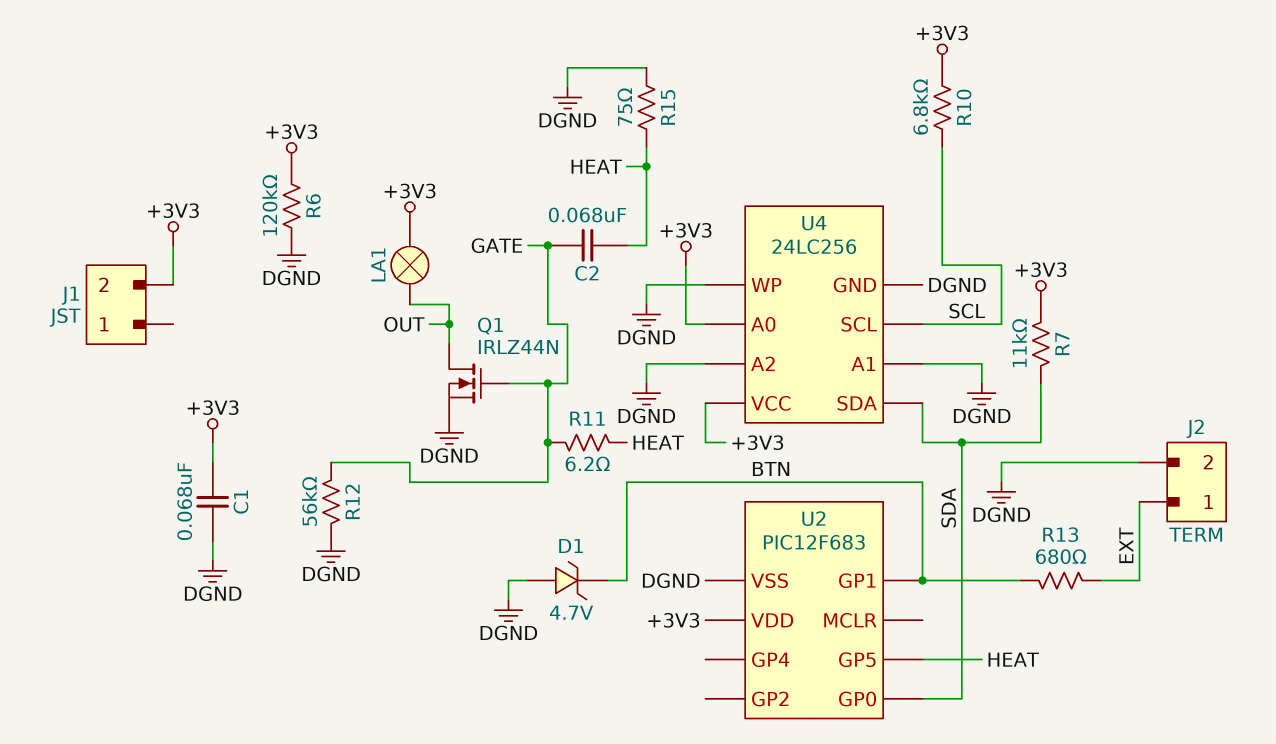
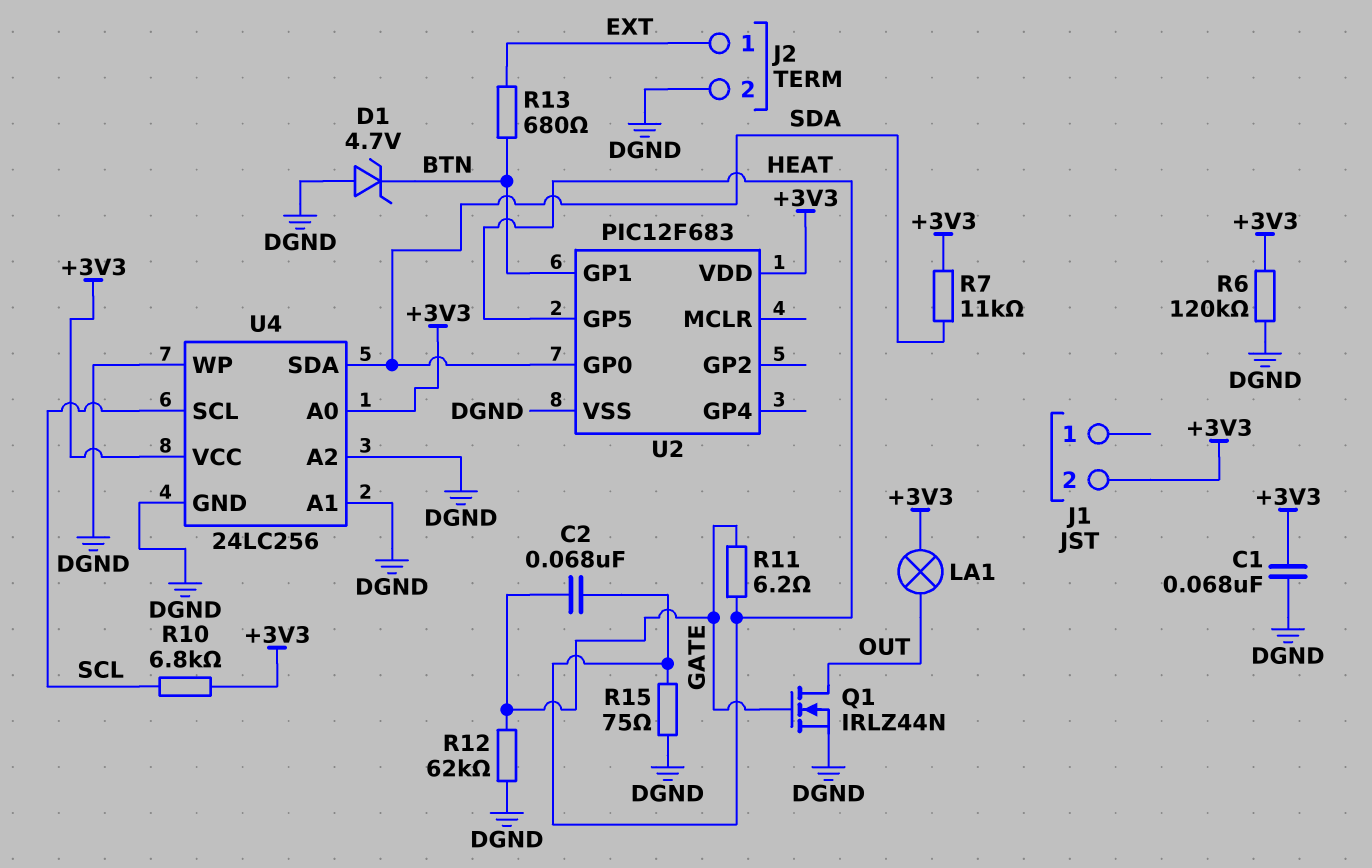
R12: 56k (DGND, GATE) -> 62k (DGND, GATE)

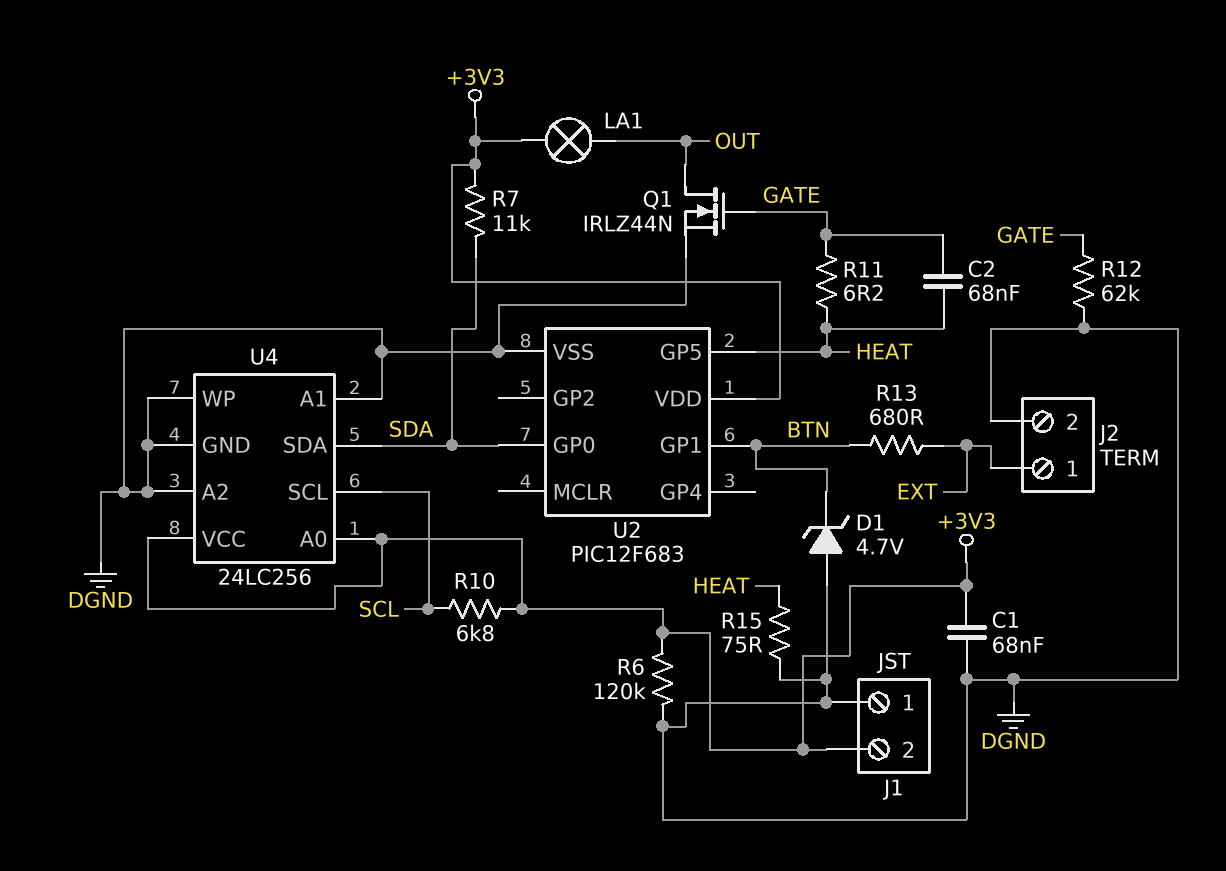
J1 pin 1: none -> DGND

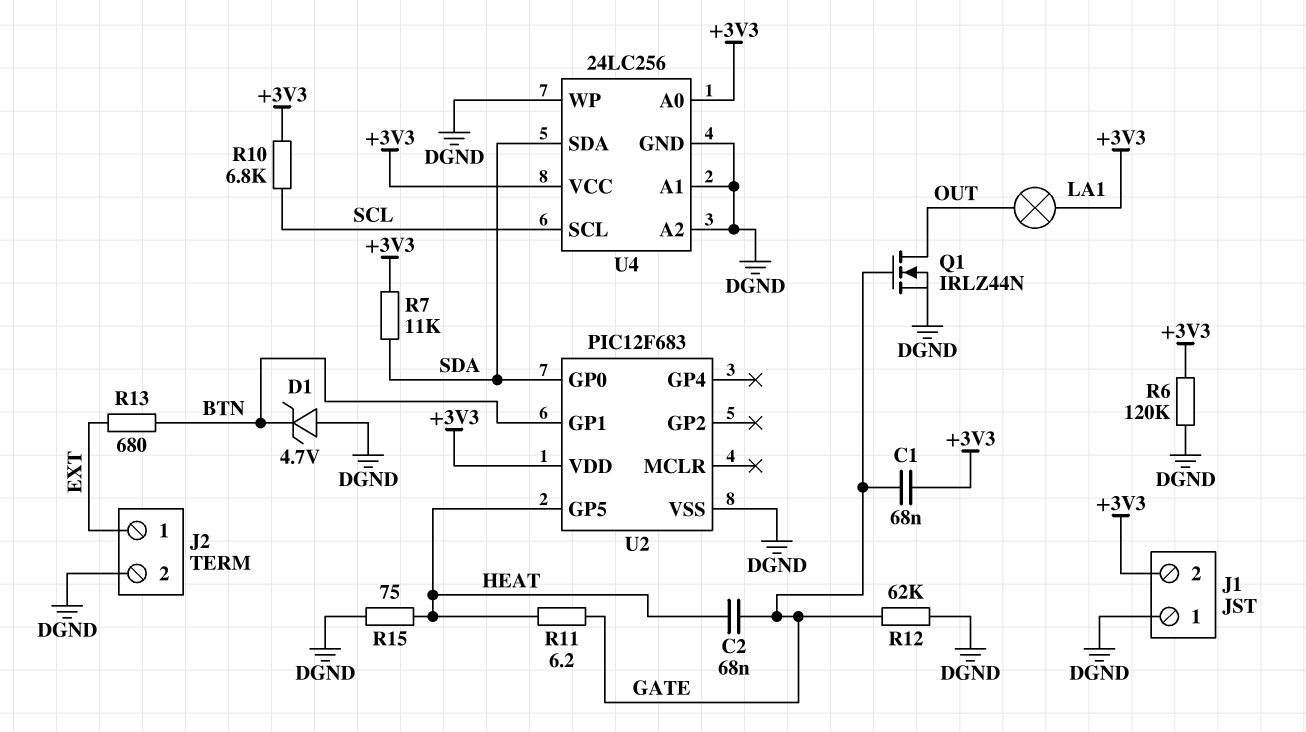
C1: 68nF (+3V3, DGND) -> 68nF (+3V3, GATE)

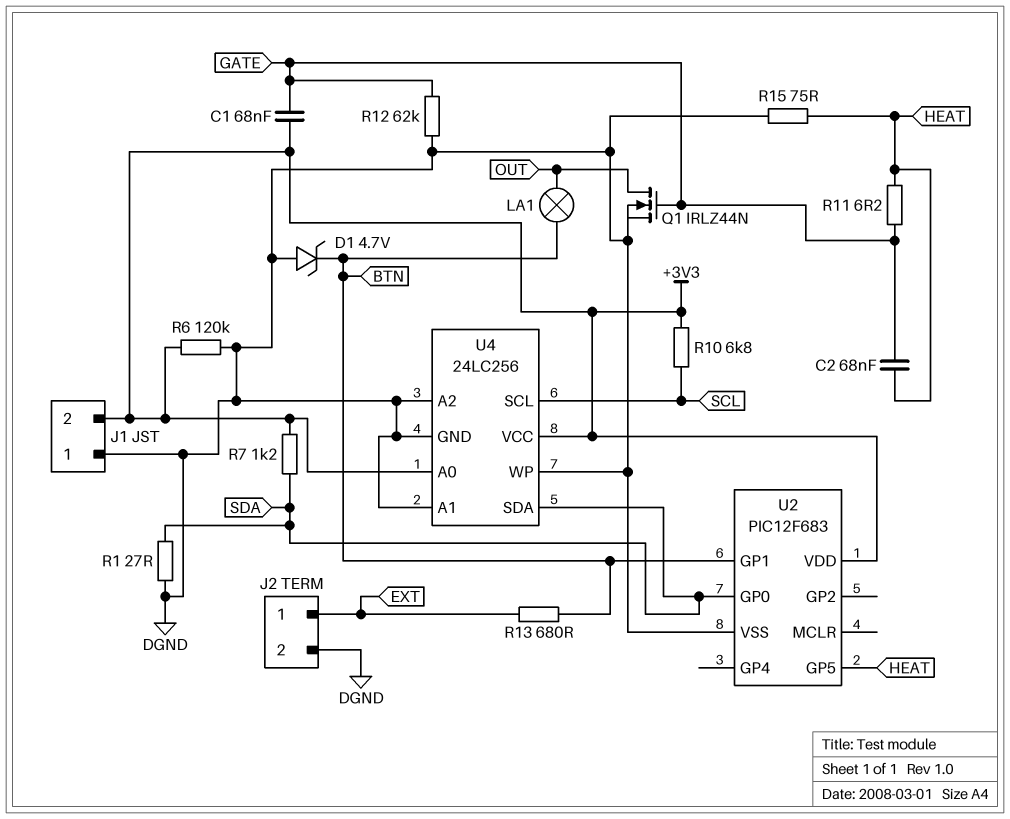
LA1: lamp (+3V3, OUT) -> lamp (BTN, OUT)
R1: none -> 27 (DGND, SDA)
R7: 11k (+3V3, SDA) -> 1.2k (+3V3, SDA)

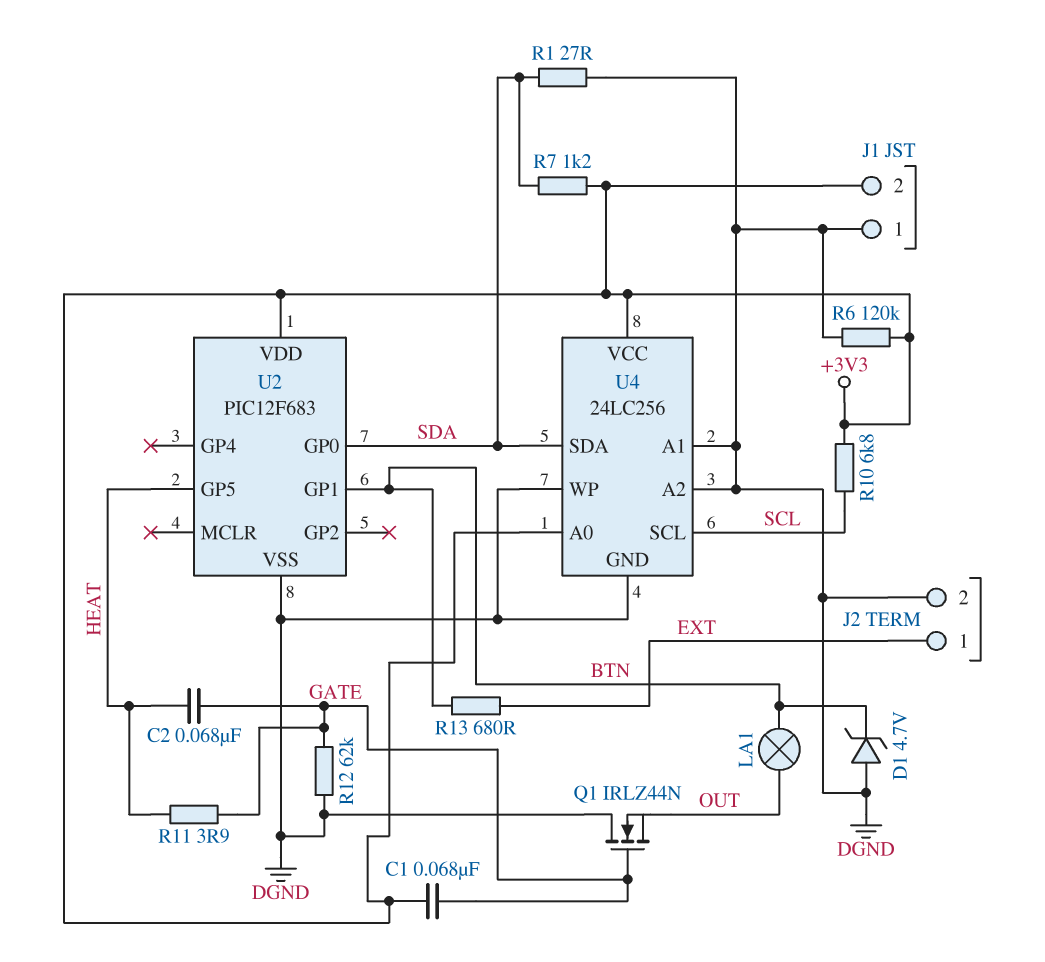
Q1: NMOS IRLZ44N (G GATE, D OUT, S DGND) -> NMOS IRLZ44N (G GATE, D DGND, S OUT)
R11: 6.2 (GATE, HEAT) -> 3.9 (GATE, HEAT)
R15: 75 (DGND, HEAT) -> none

